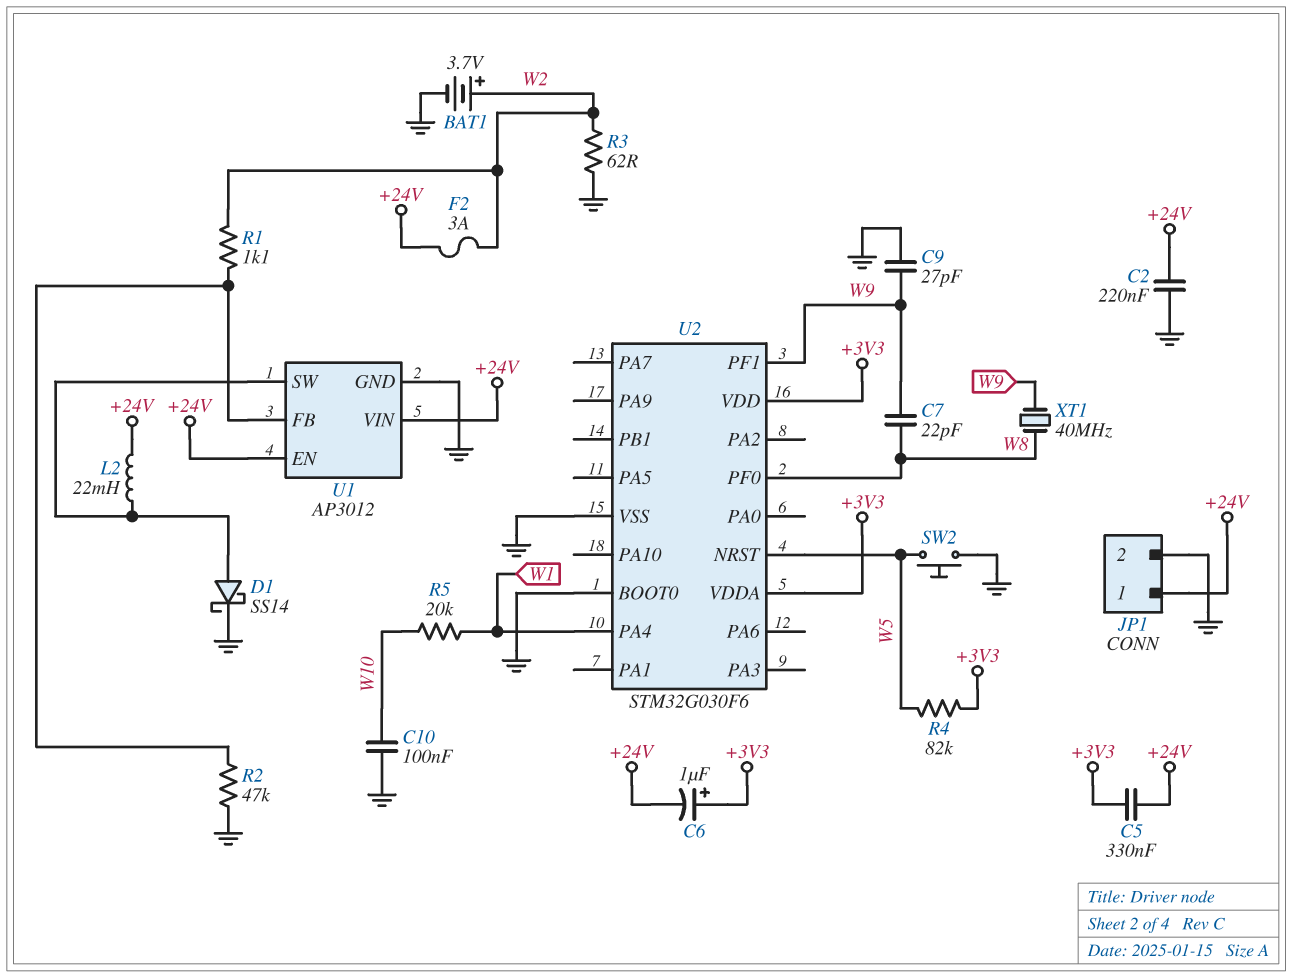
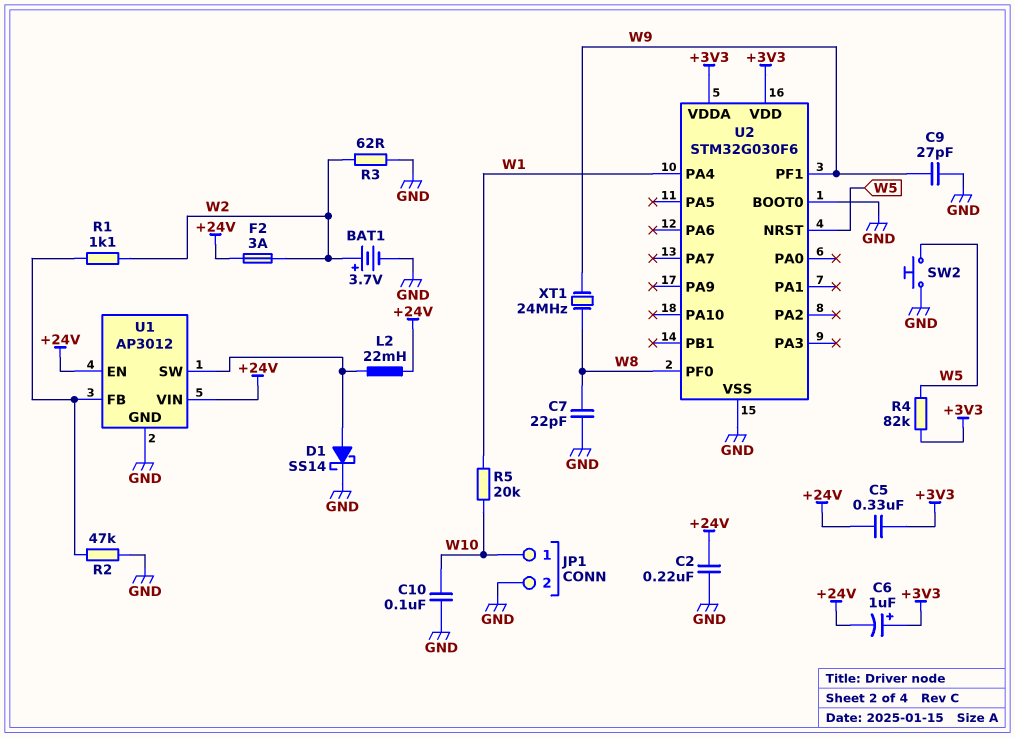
C7: 22pF (W8, W9) -> 22pF (GND, W8)
JP1 pin 1: +24V -> W10
XT1: 40MHz (W8, W9) -> 24MHz (W8, W9)

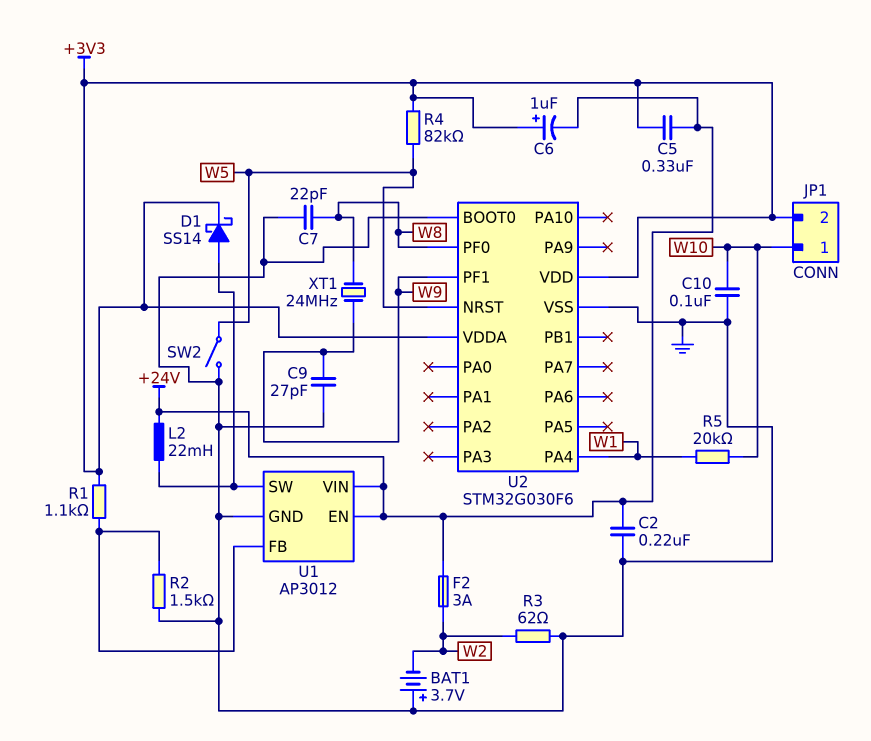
BAT1: 3.7V (plus W2, minus GND) -> 3.7V (plus GND, minus W2)
D1: schottky SS14 (A U1/SW, K GND) -> schottky SS14 (A U1/SW, K +3V3)
JP1 pin 2: GND -> +3V3
R1: 1.1k (U1/FB, W2) -> 1.1k (+3V3, U1/FB)
R2: 47k (GND, U1/FB) -> 1.5k (GND, U1/FB)
SW2: button (GND, W5) -> switch (GND, W5)

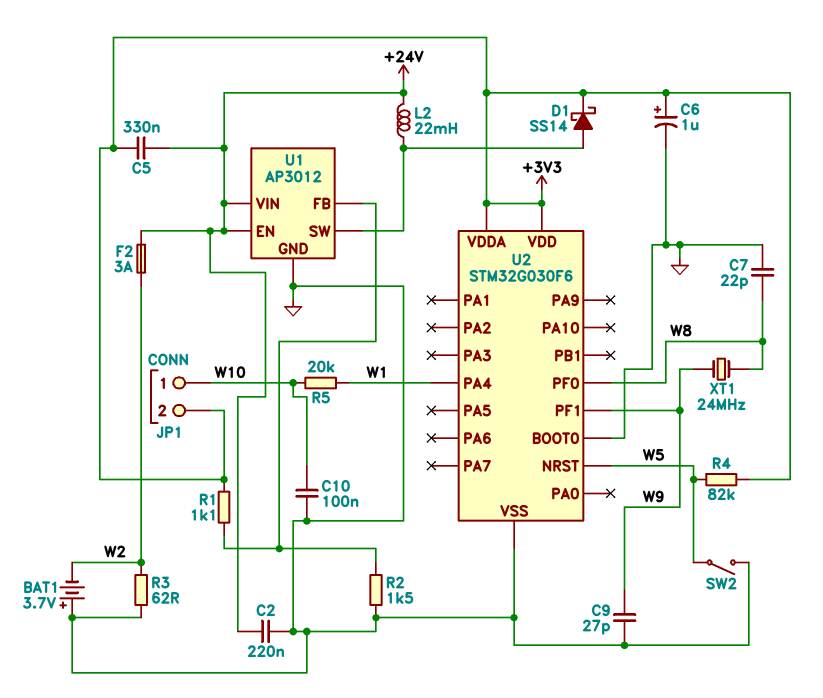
C6: 1uF (plus +3V3, minus +24V) -> 1uF (plus +3V3, minus GND)

